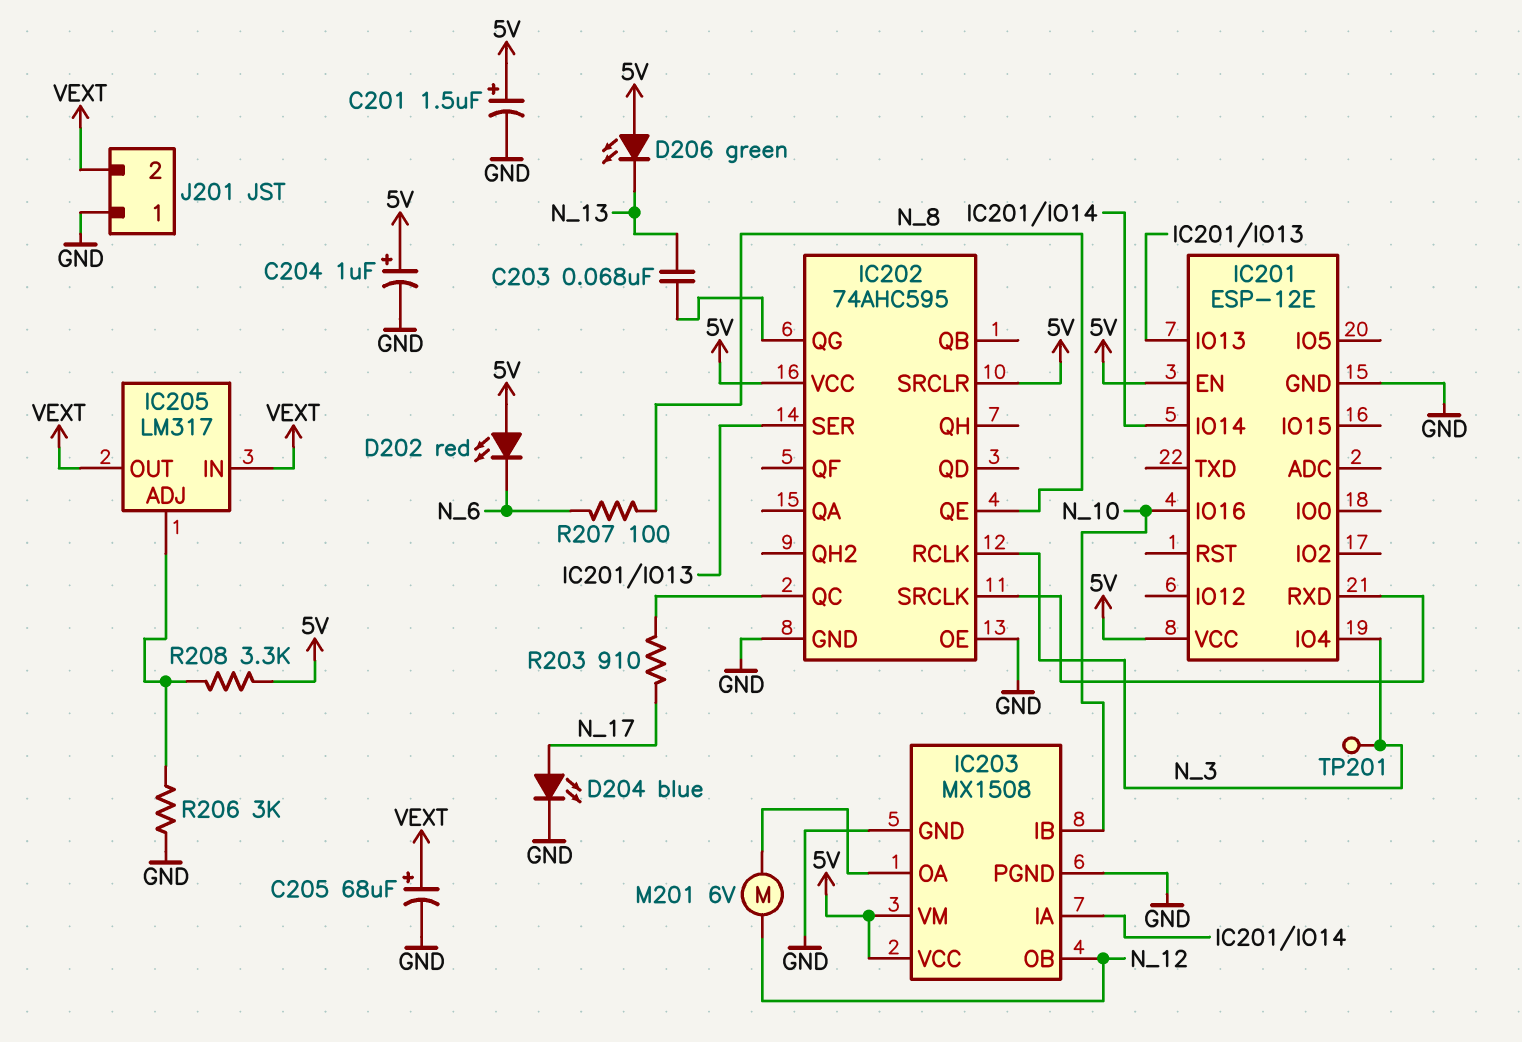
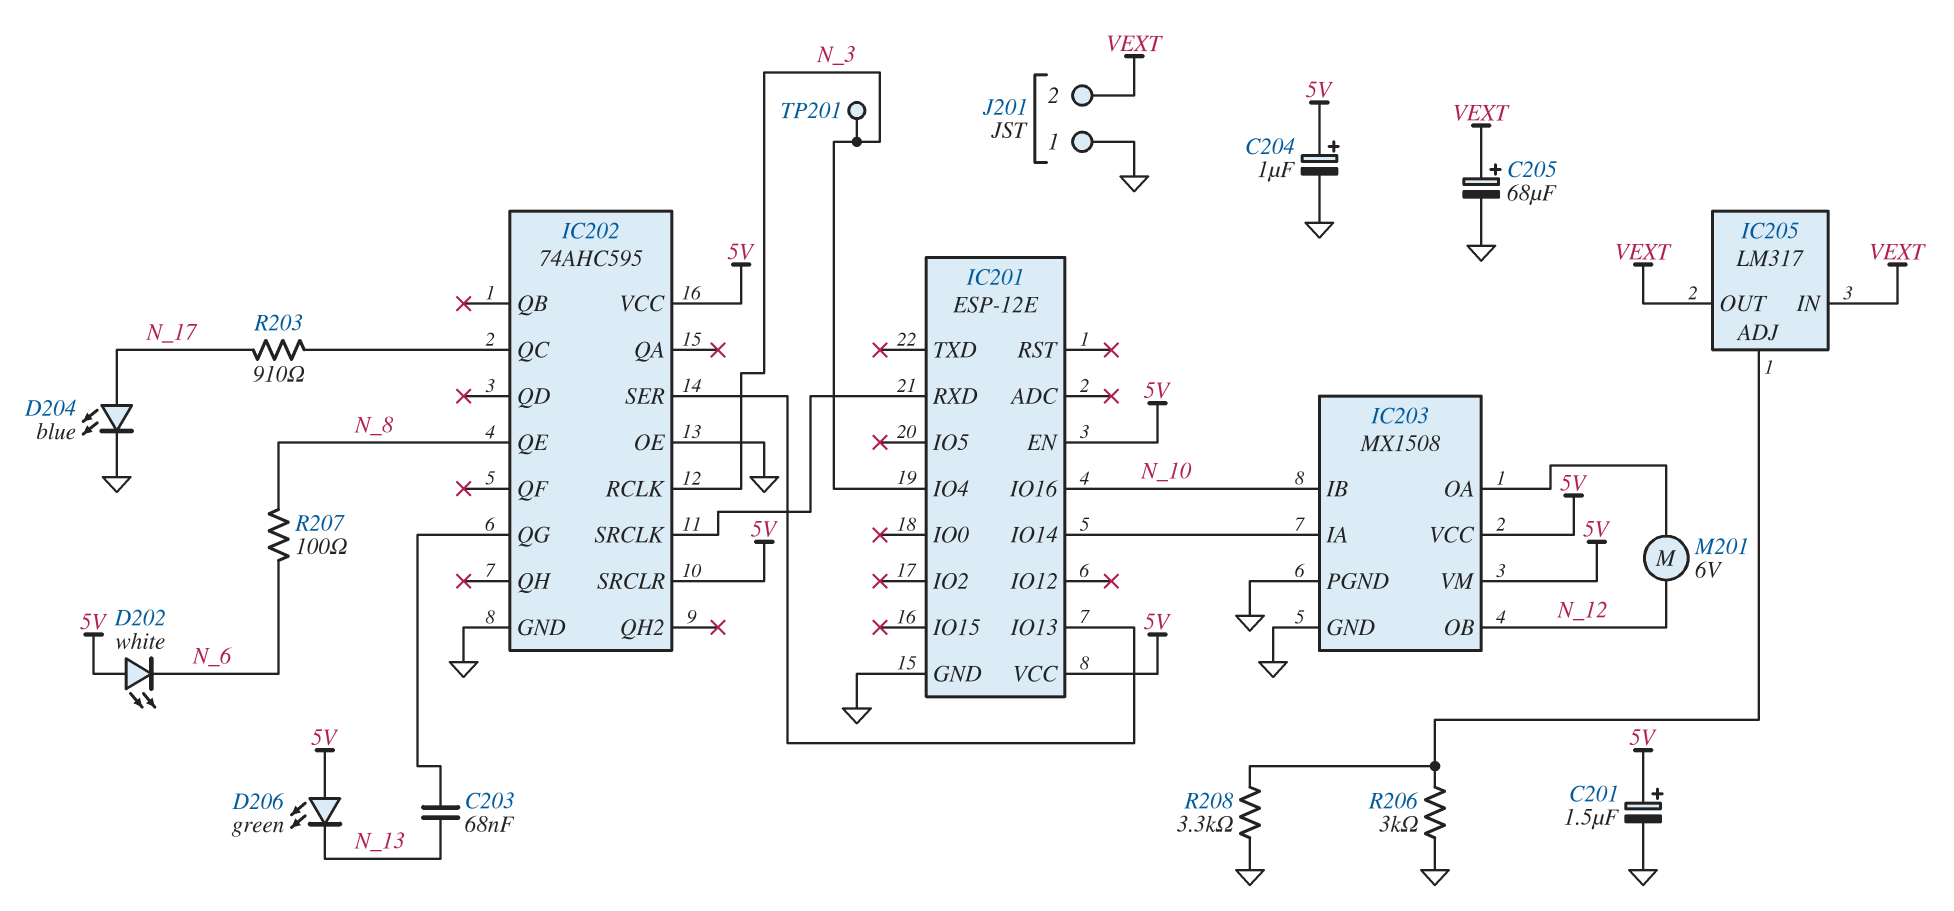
D202: LED red (A 5V, K N_6) -> LED white (A 5V, K N_6)
R208: 3.3k (5V, IC205/ADJ) -> 3.3k (GND, IC205/ADJ)

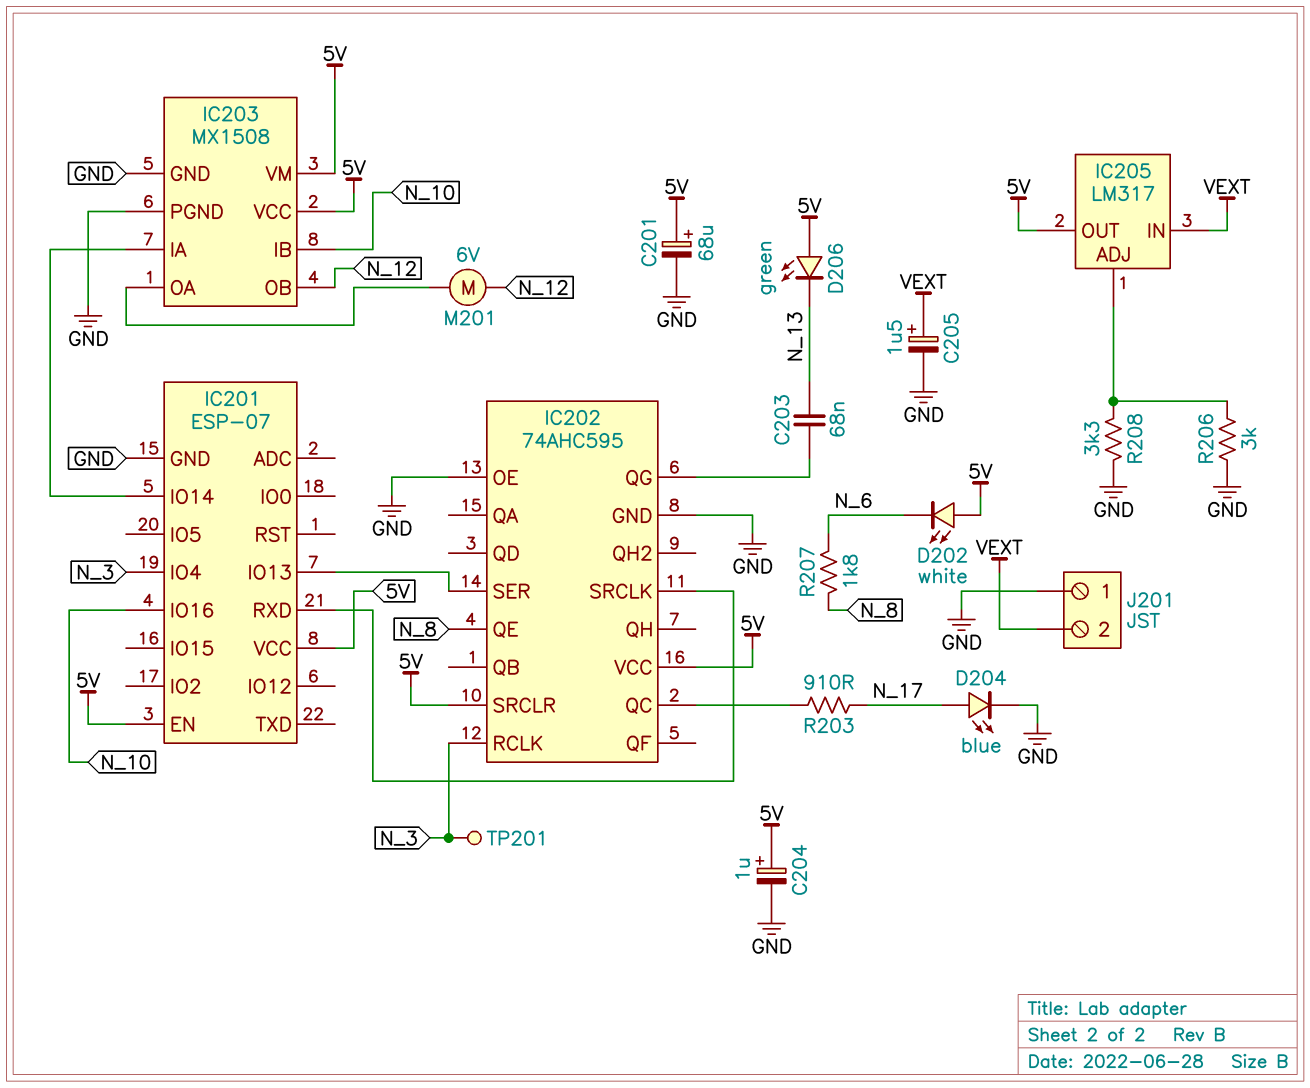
C201: 1.5uF (plus 5V, minus GND) -> 68uF (plus 5V, minus GND)
C205: 68uF (plus VEXT, minus GND) -> 1.5uF (plus VEXT, minus GND)
IC201: ESP-12E -> ESP-07
IC205 pin OUT: VEXT -> 5V
R207: 100 (N_6, N_8) -> 1.8k (N_6, N_8)

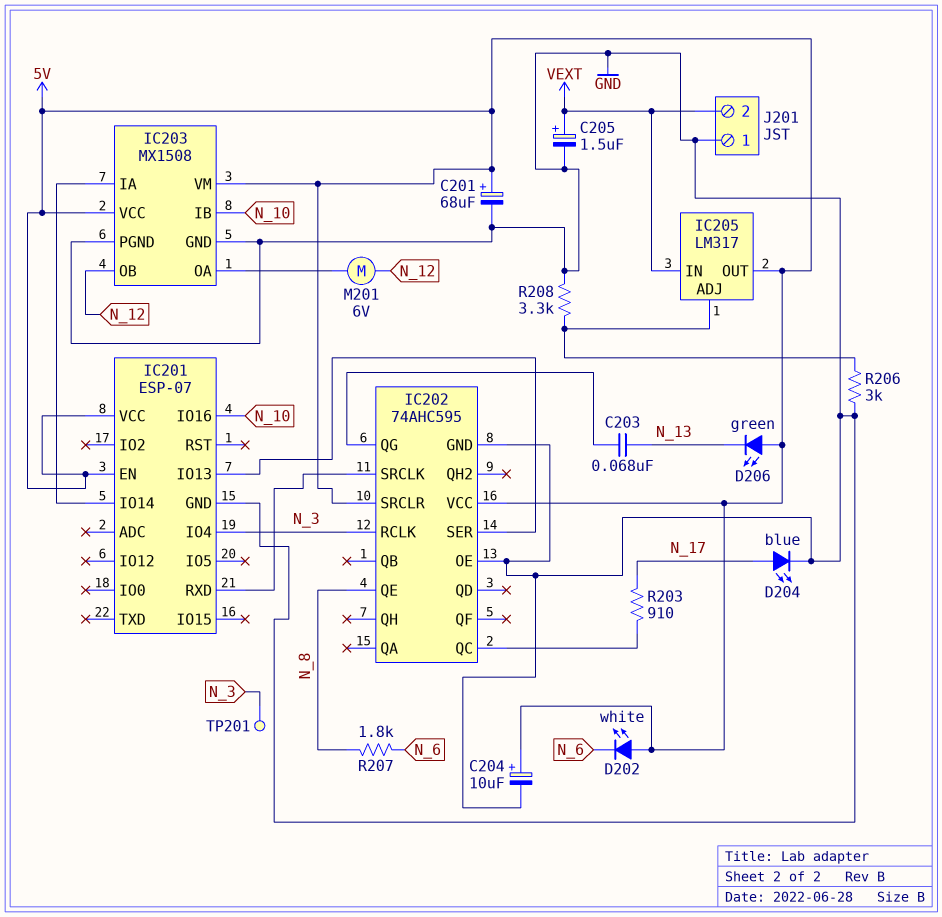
C204: 1uF (plus 5V, minus GND) -> 10uF (plus 5V, minus GND)

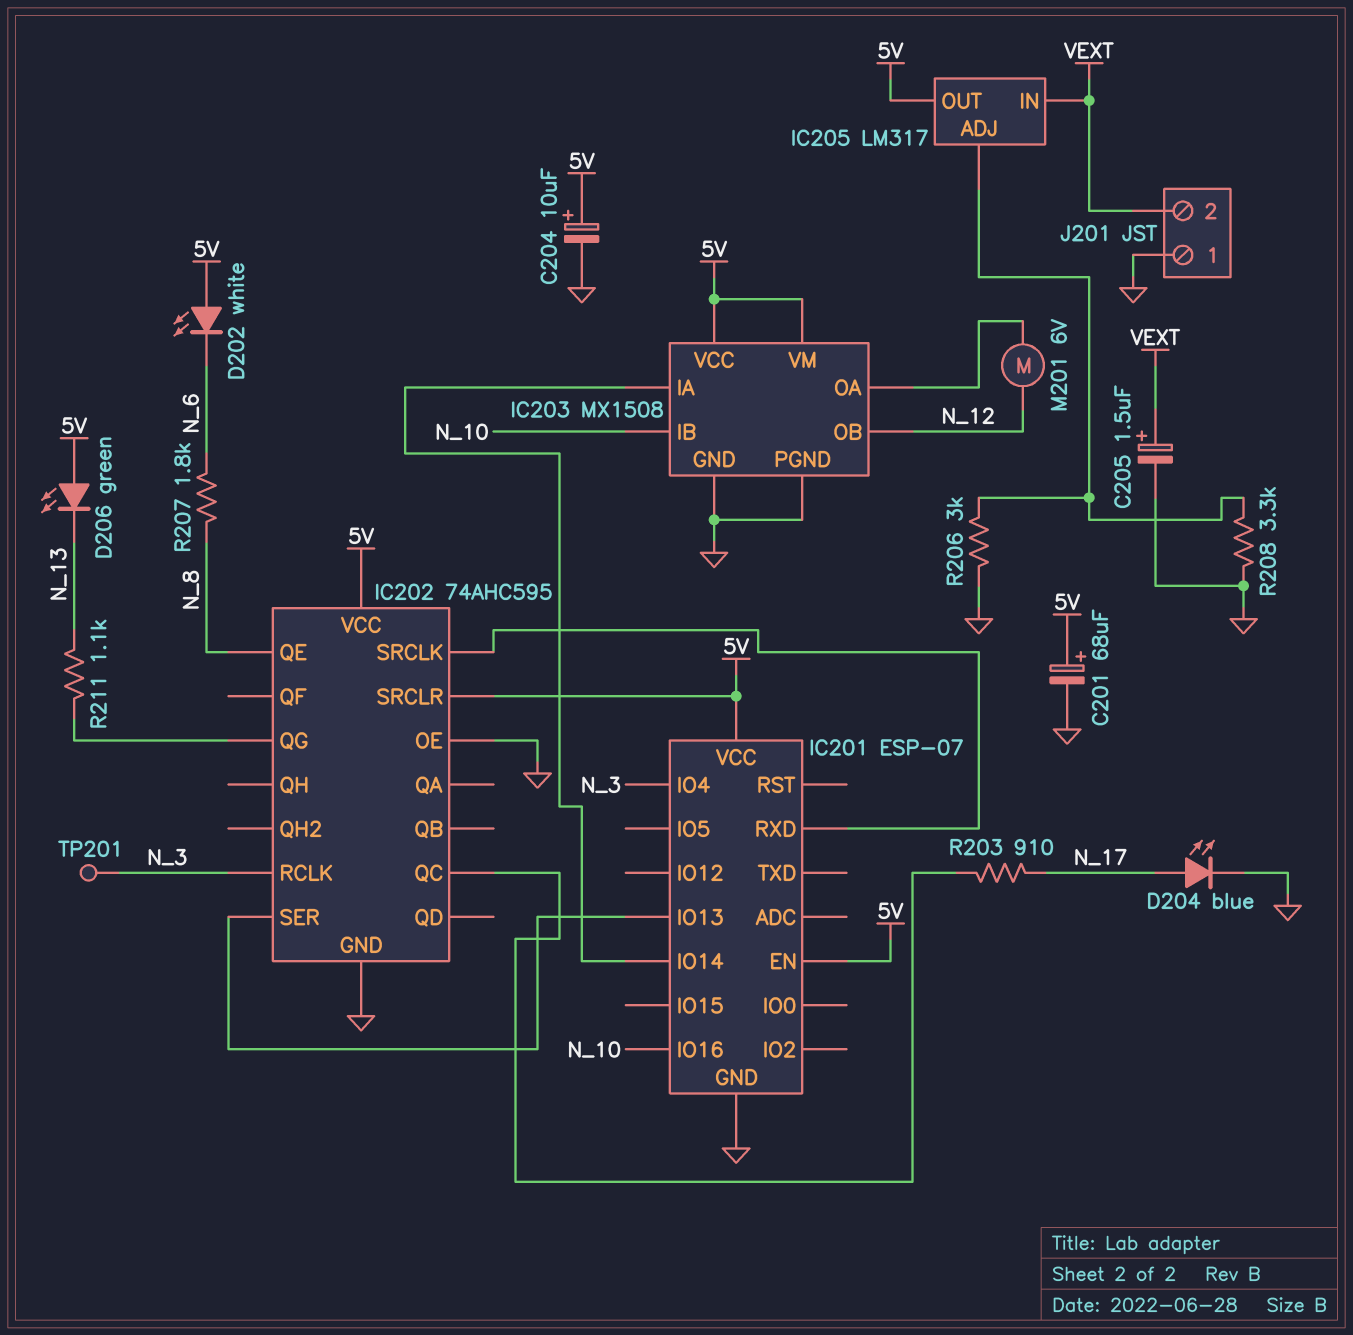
C203: 68nF (IC202/QG, N_13) -> none
R211: none -> 1.1k (IC202/QG, N_13)

